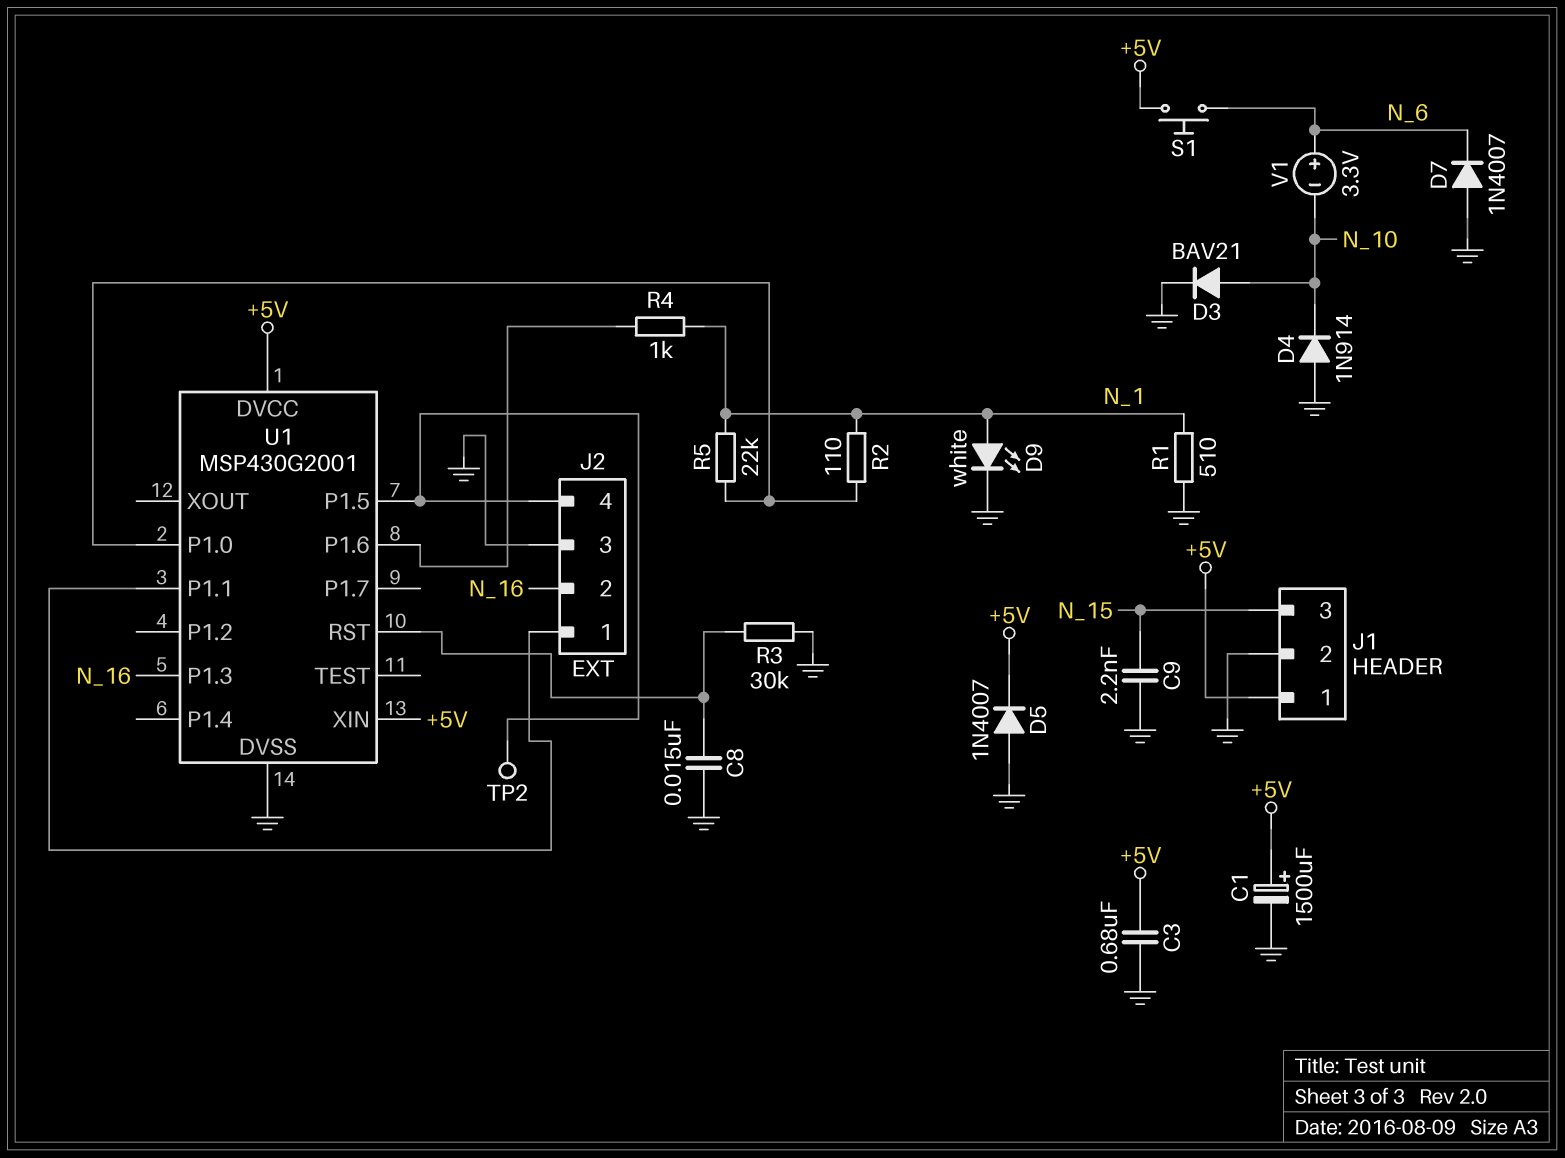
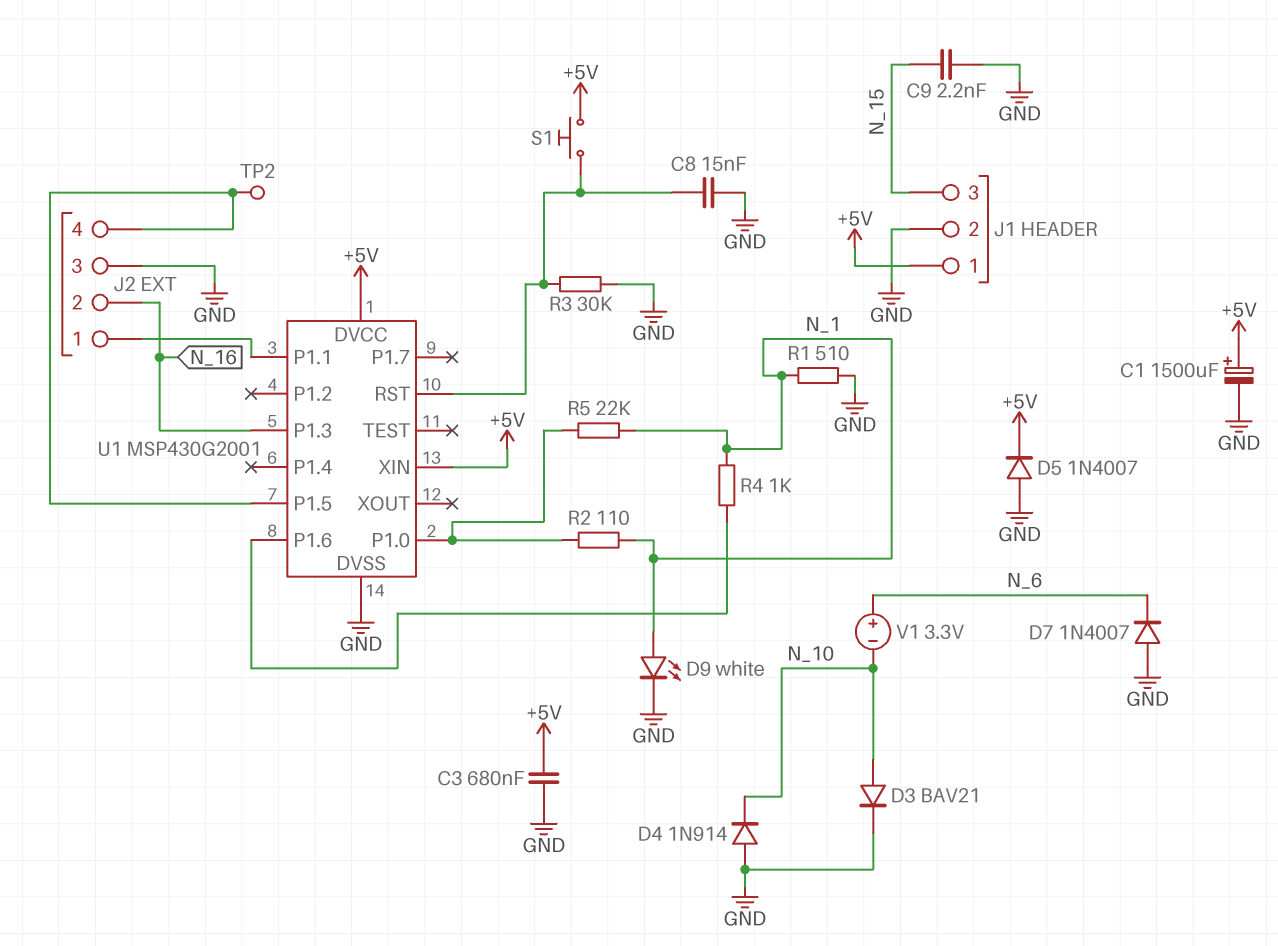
S1: button (+5V, N_6) -> button (+5V, U1/RST)

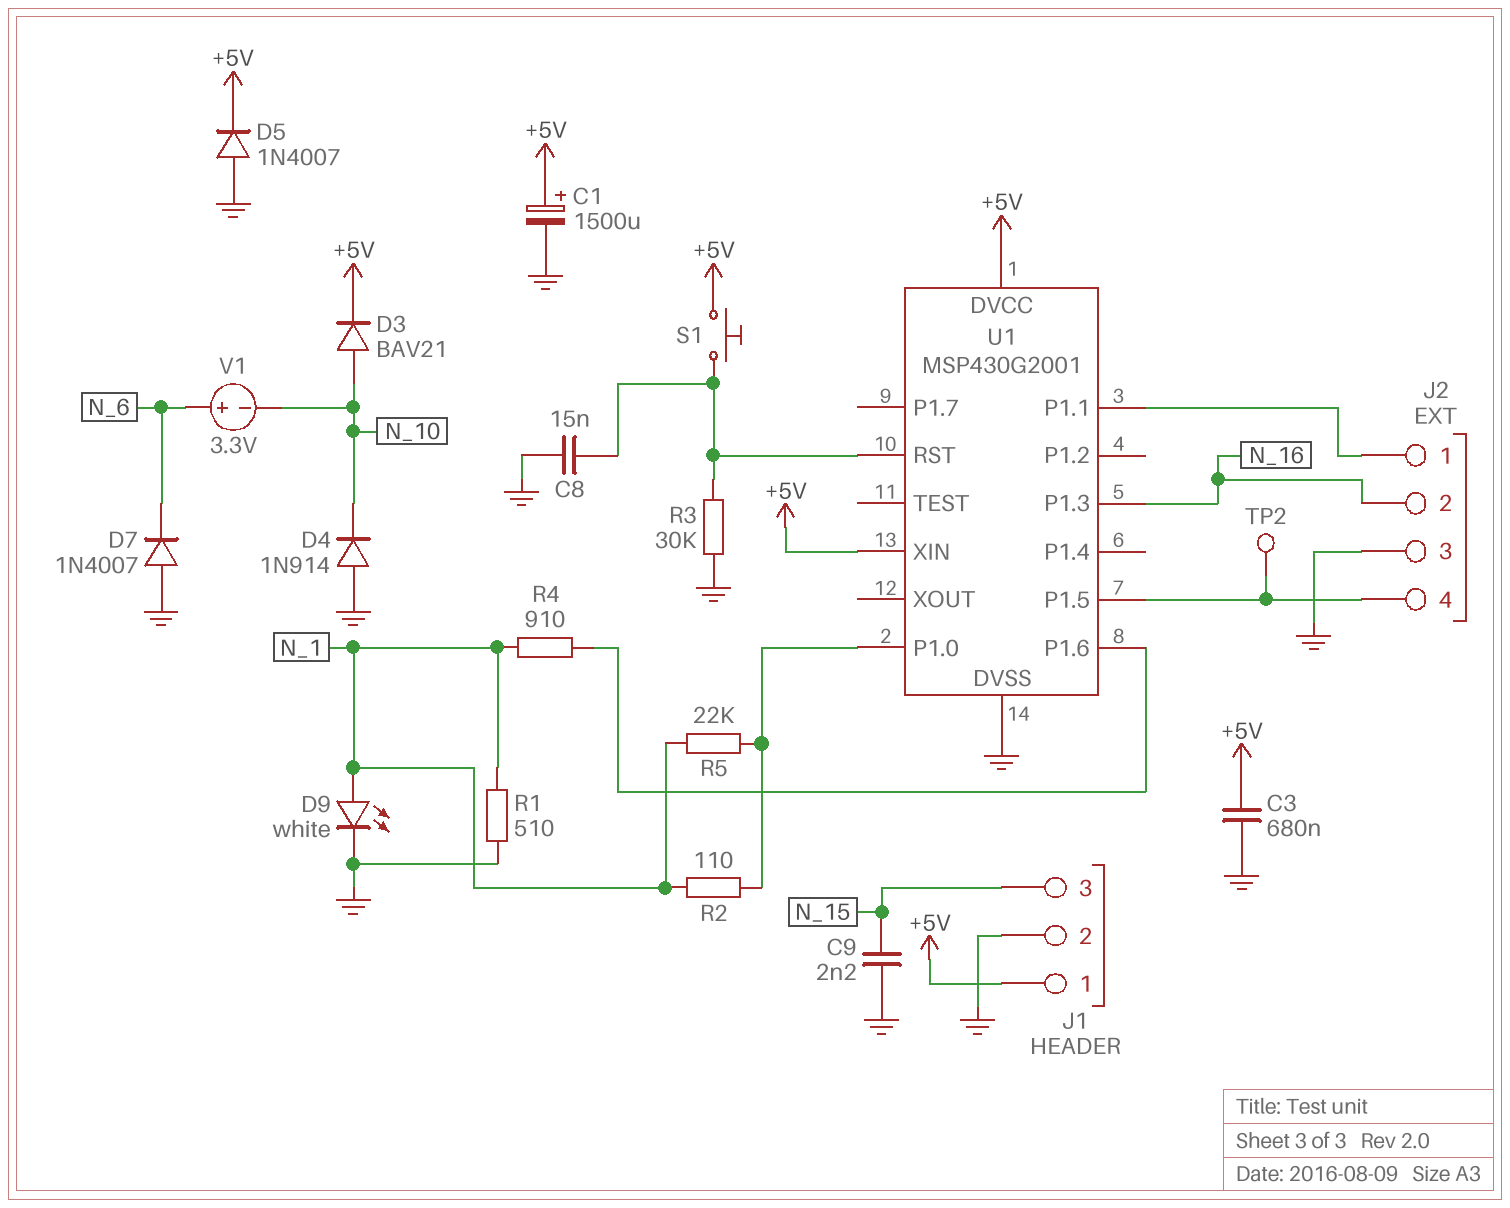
D3: diode BAV21 (A N_10, K GND) -> diode BAV21 (A N_10, K +5V)
R4: 1k (N_1, U1/P1.6) -> 910 (N_1, U1/P1.6)

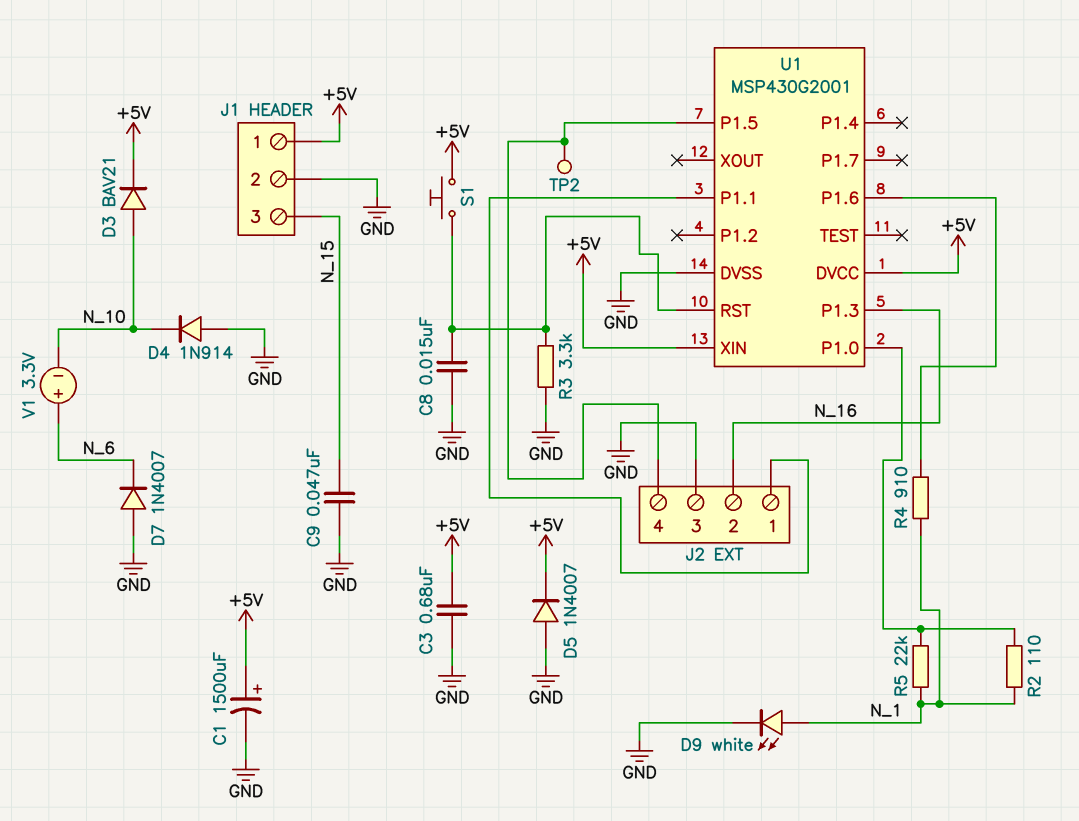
C9: 2.2nF (GND, N_15) -> 47nF (GND, N_15)
R1: 510 (GND, N_1) -> none
R3: 30k (GND, U1/RST) -> 3.3k (GND, U1/RST)

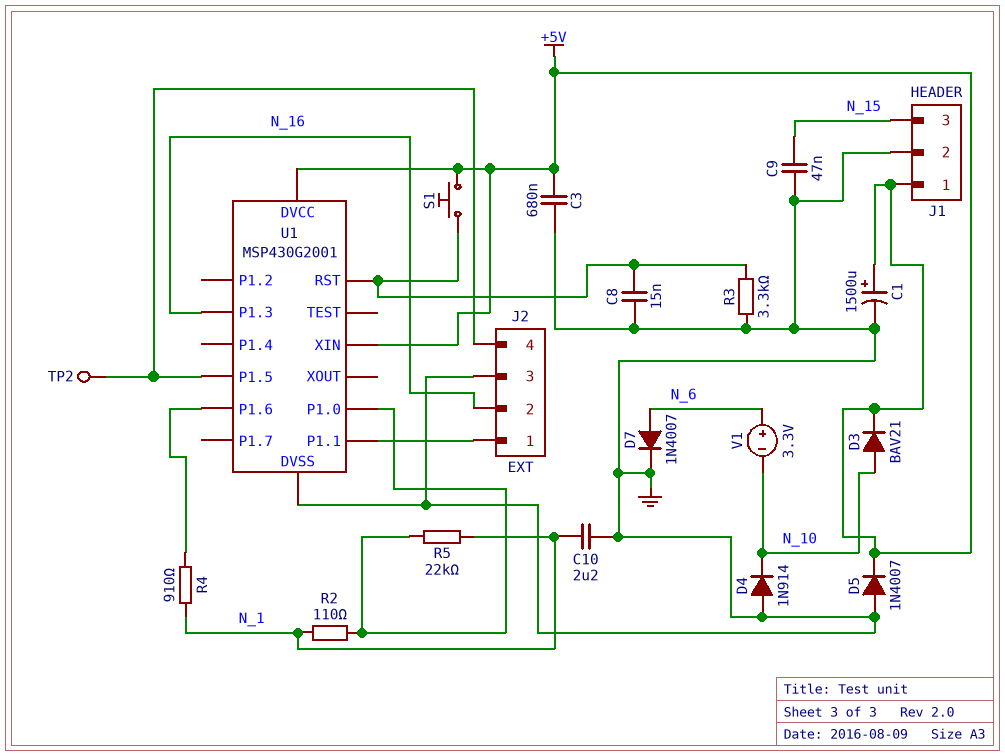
C10: none -> 2.2uF (GND, N_1)
D7: diode 1N4007 (A GND, K N_6) -> diode 1N4007 (A N_6, K GND)
D9: LED white (A N_1, K GND) -> none

